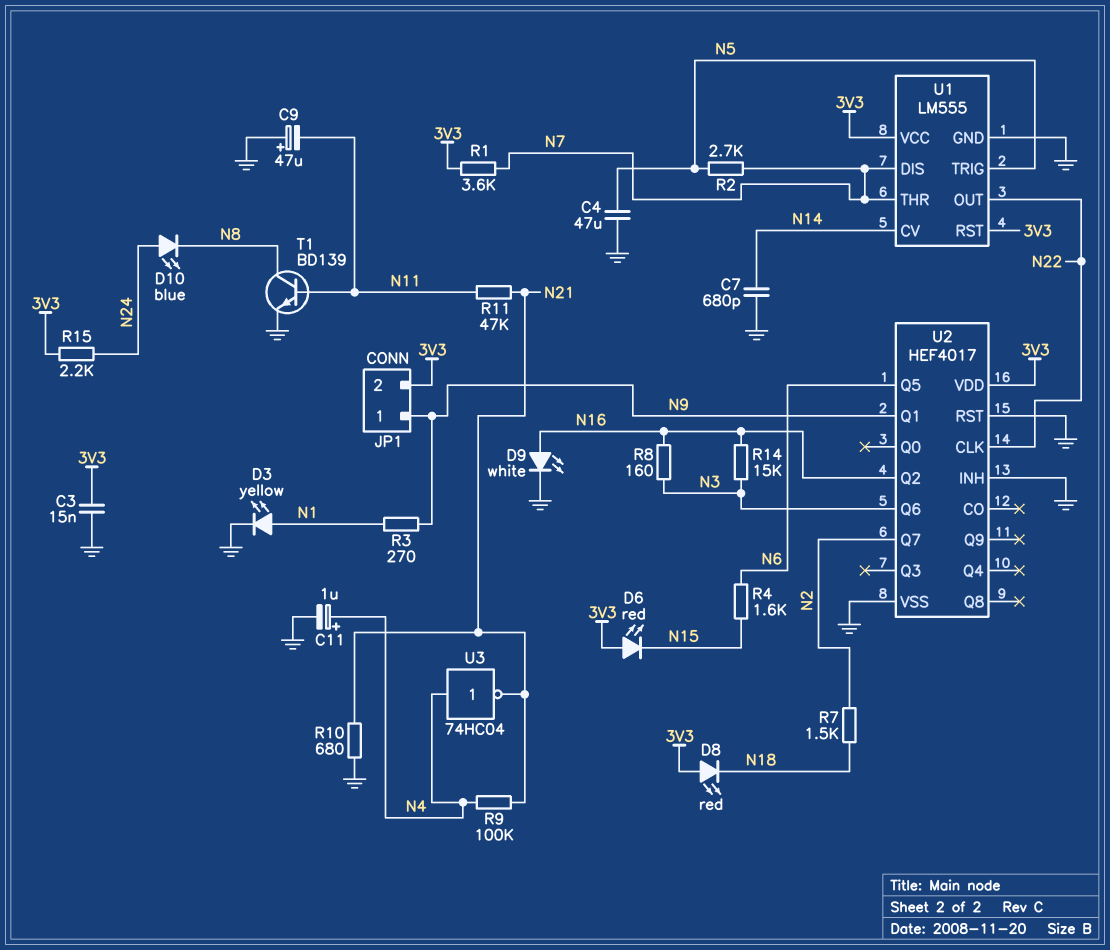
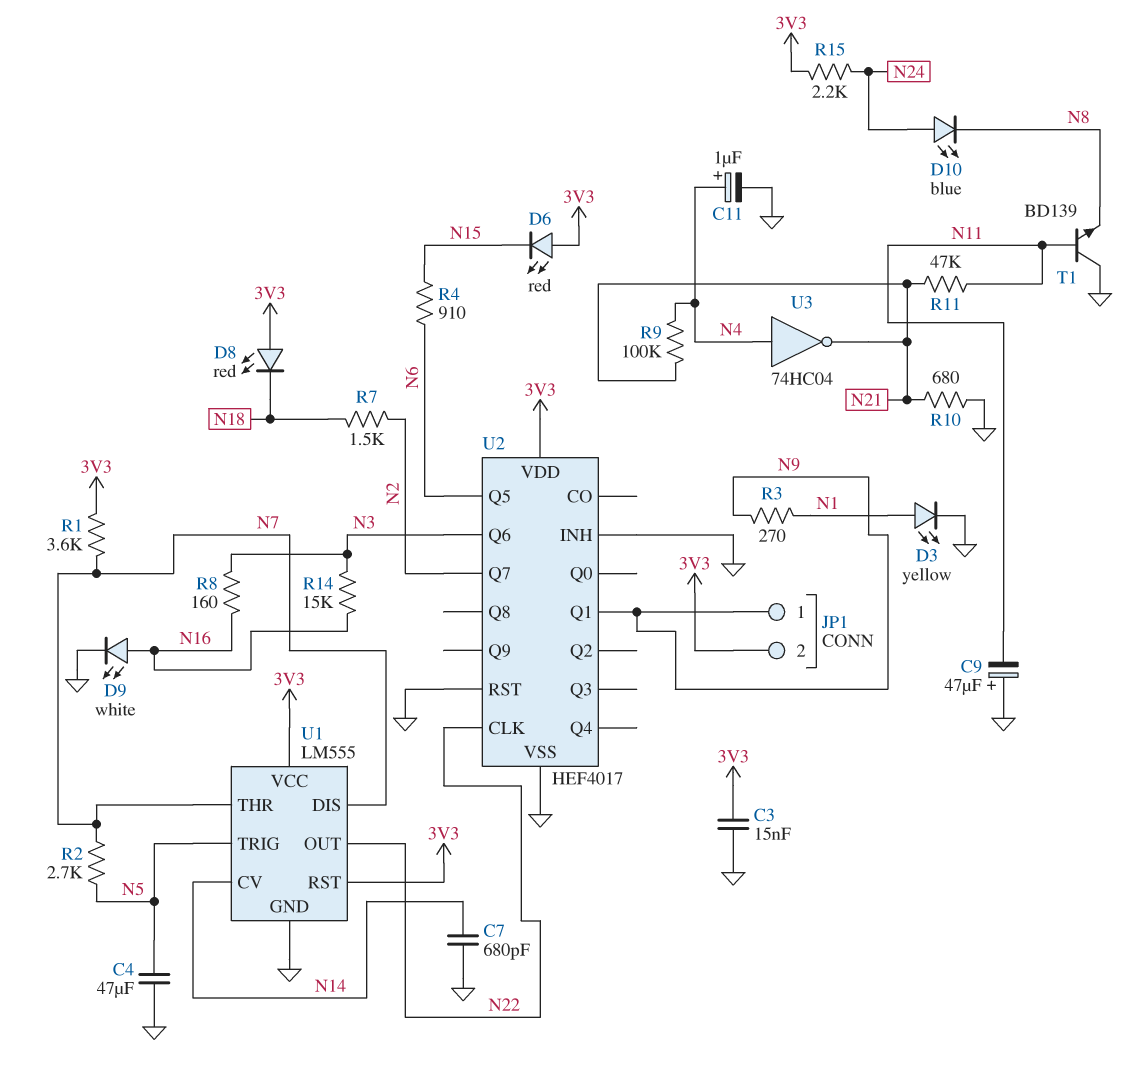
R4: 1.6k (N6, N15) -> 910 (N6, N15)
T1: NPN BD139 (B N11, C N8, E GND) -> NPN BD139 (B N11, C GND, E N8)
U2 pin Q2: N16 -> none

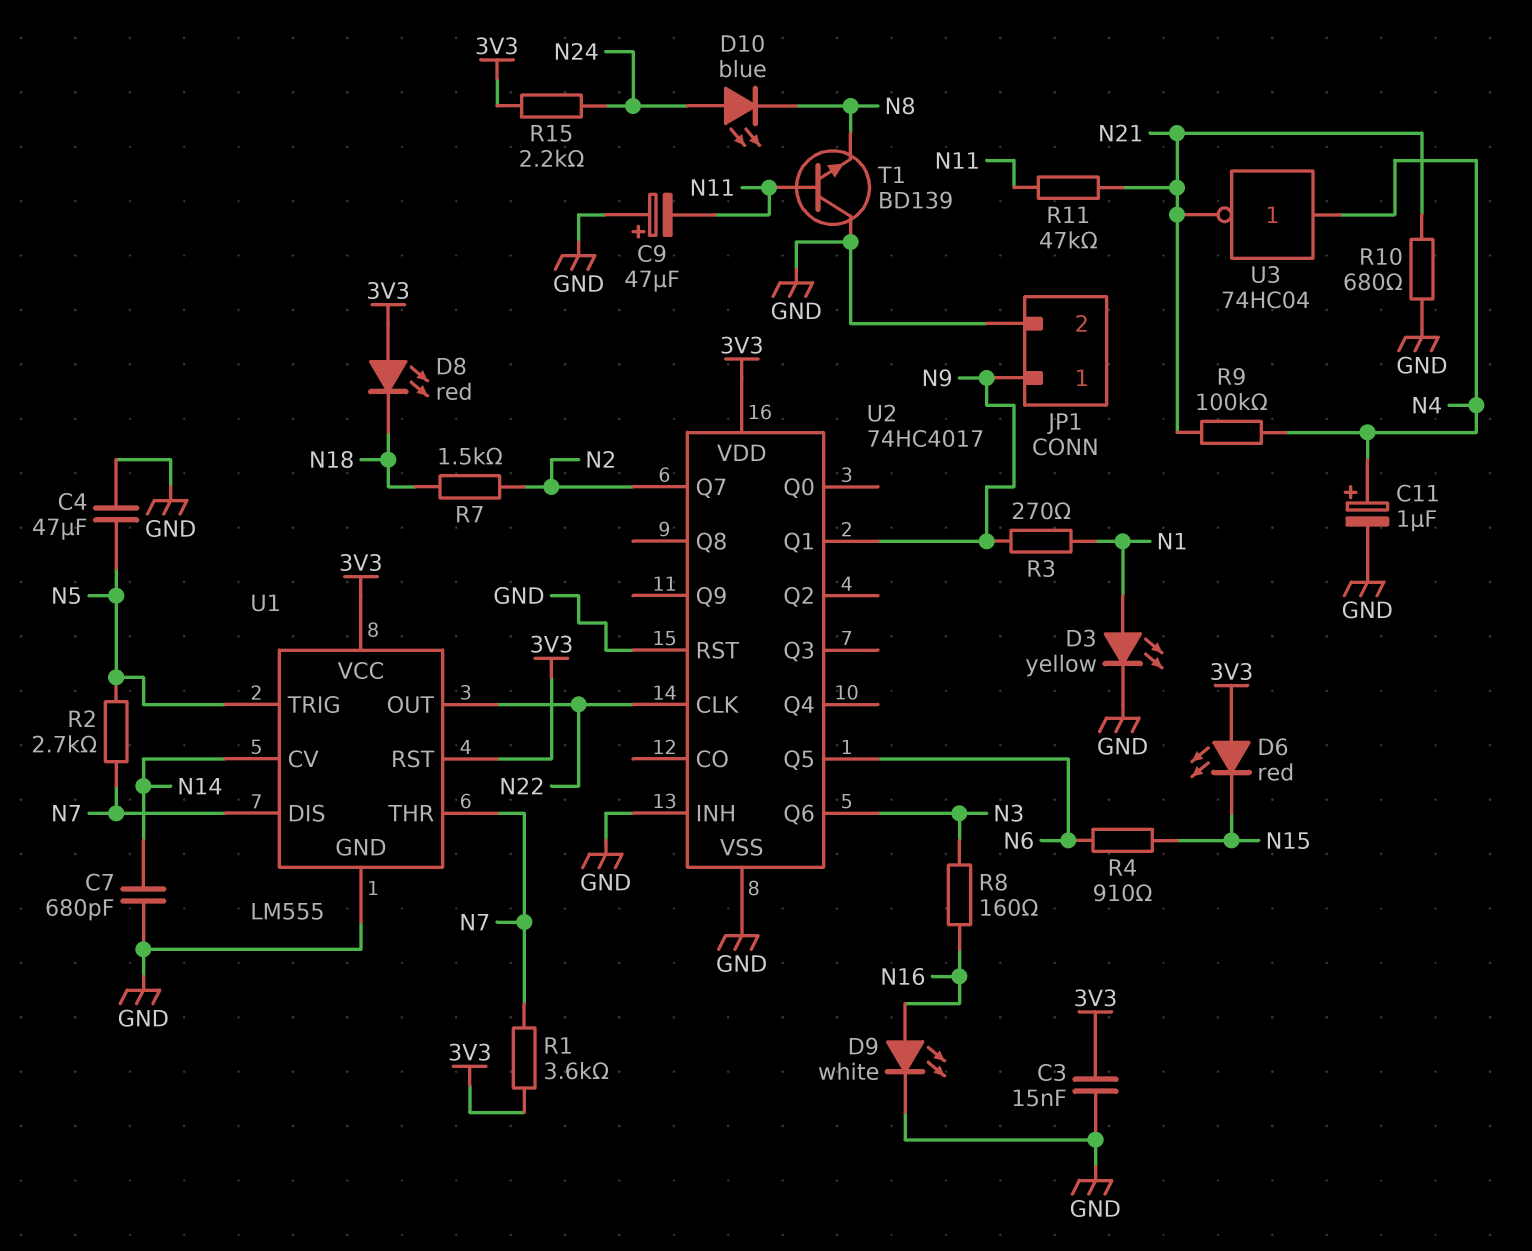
JP1 pin 2: 3V3 -> GND
R14: 15k (N3, N16) -> none
U2: HEF4017 -> 74HC4017

